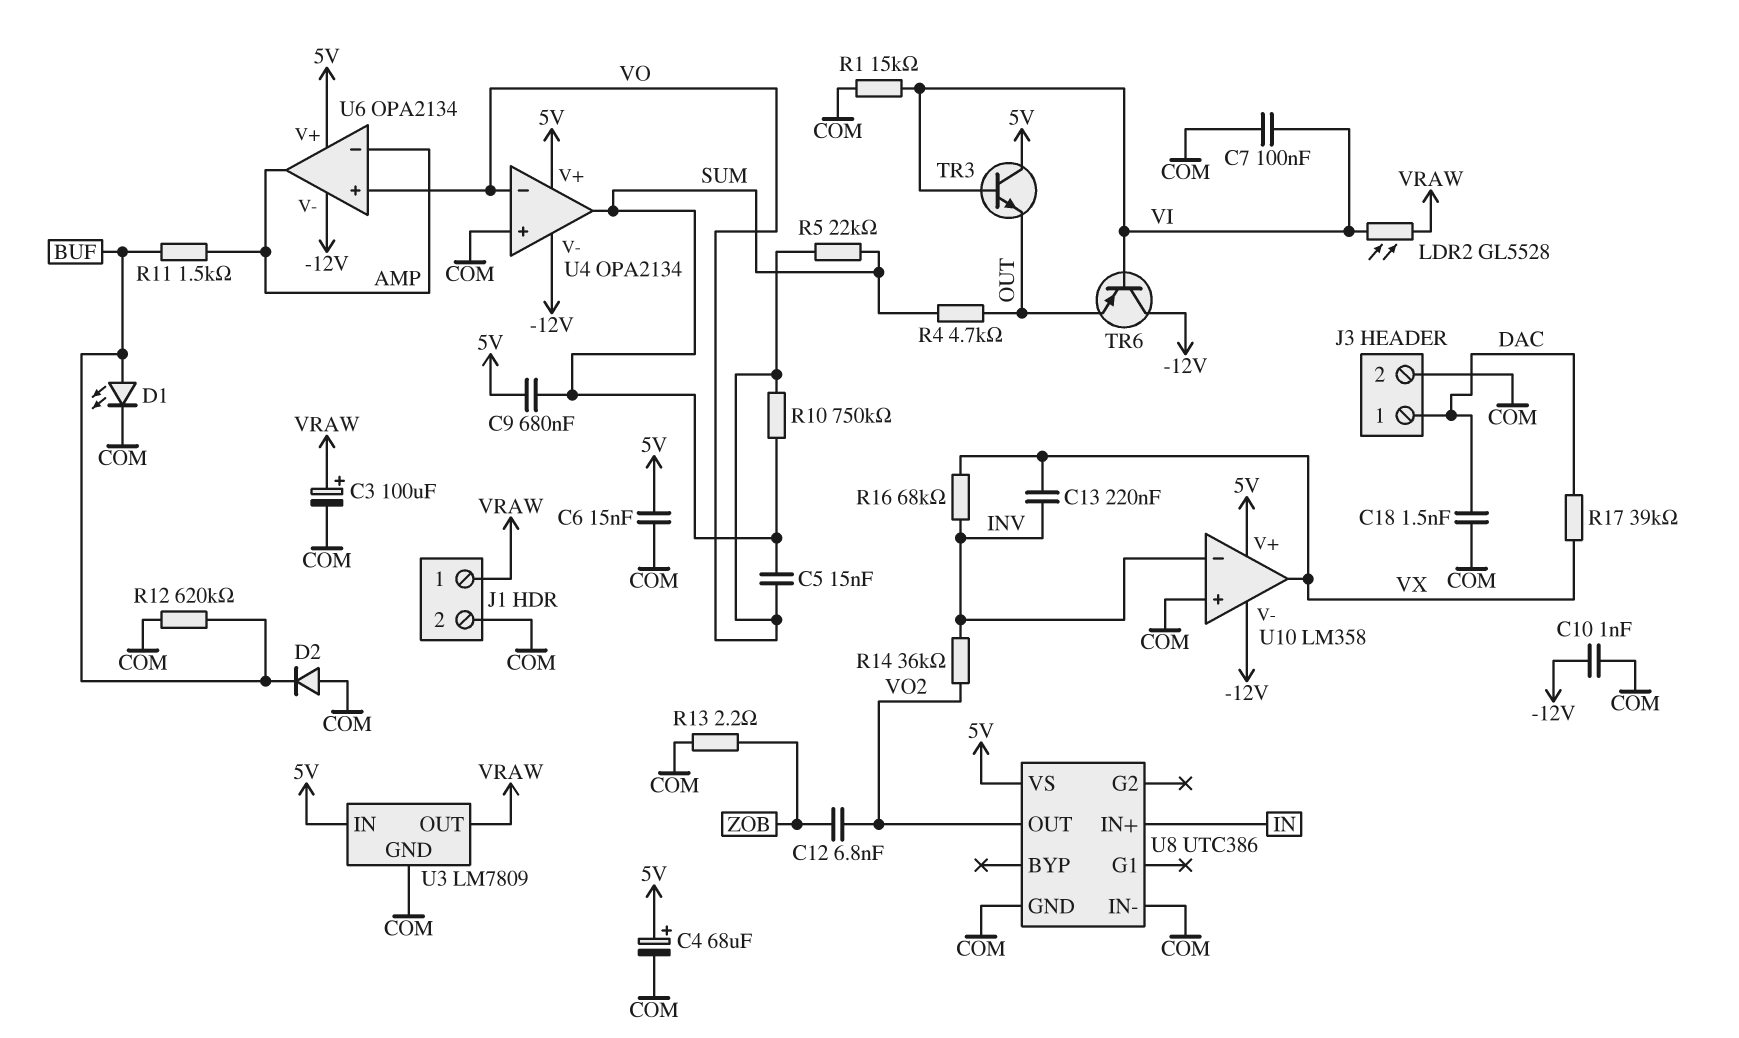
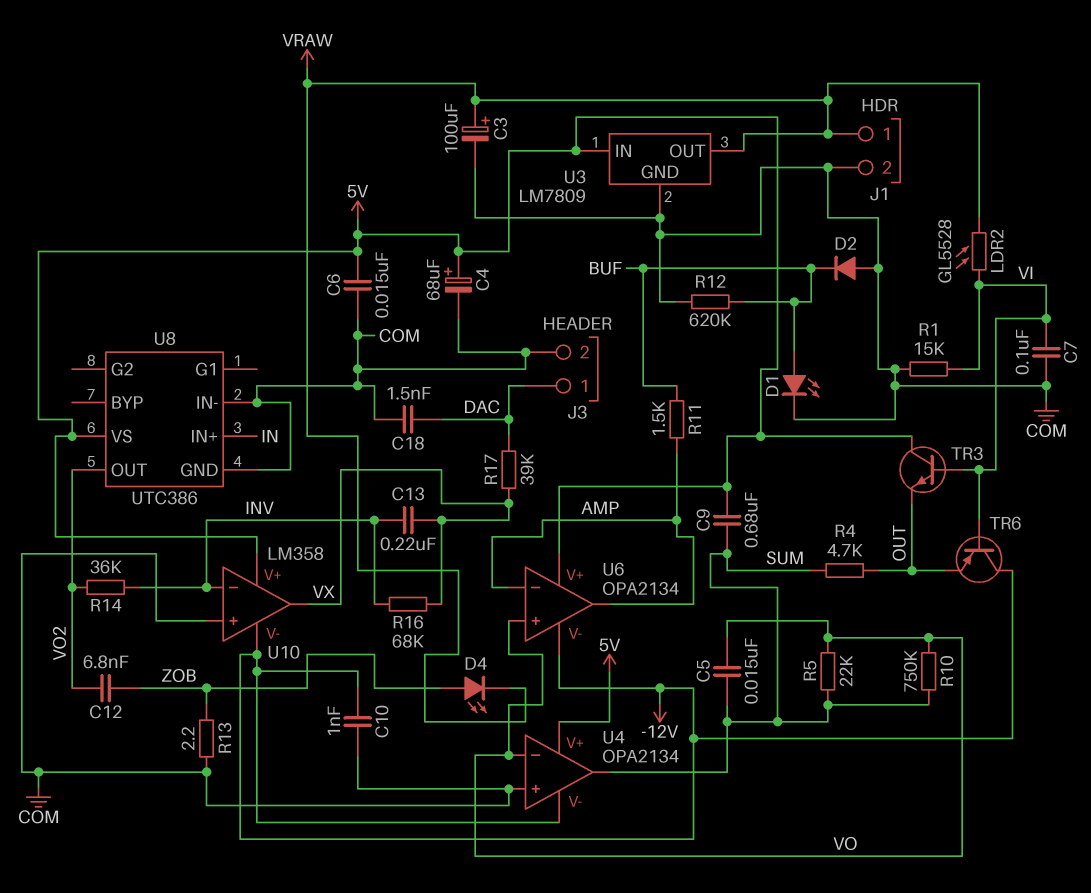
D4: none -> LED (A ZOB, K VRAW)

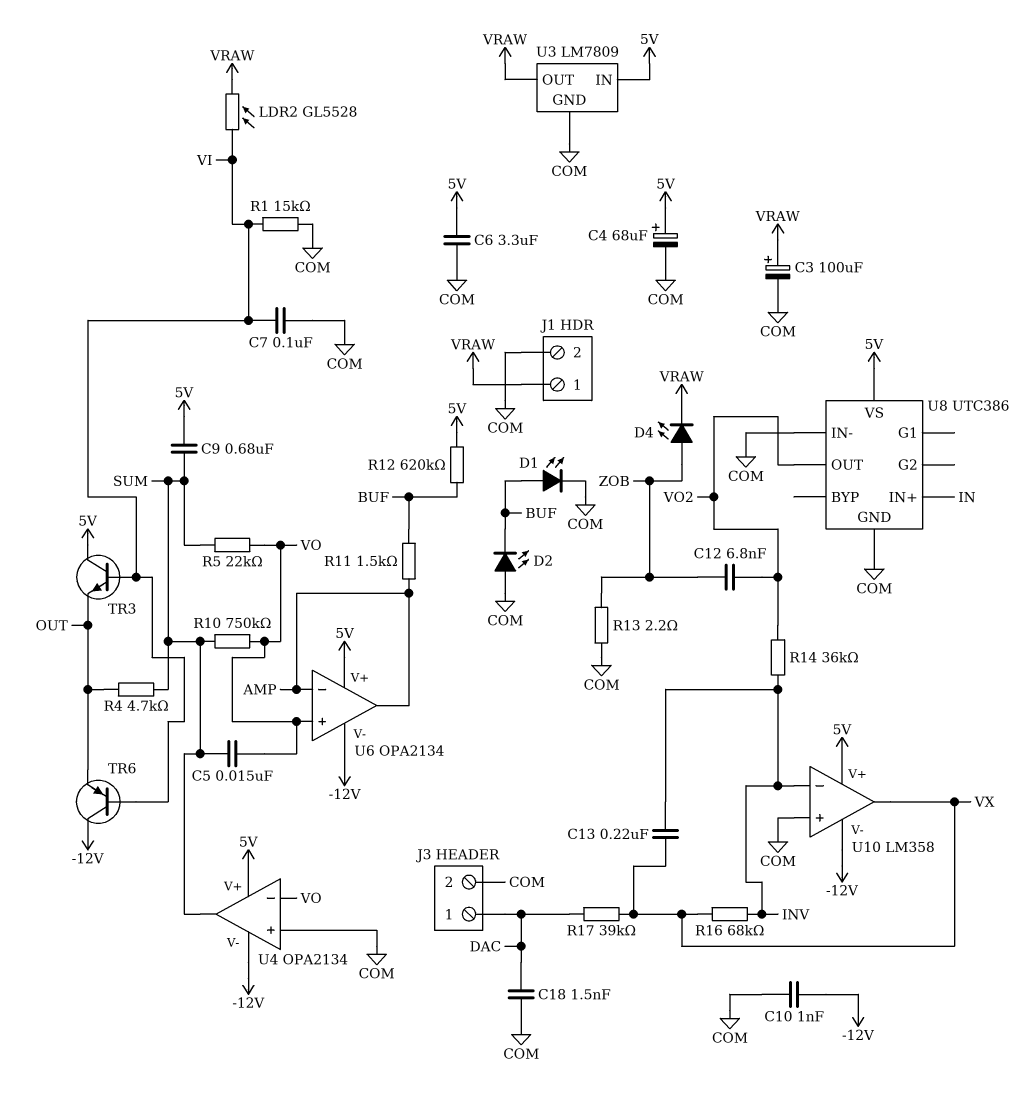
C6: 15nF (5V, COM) -> 3.3uF (5V, COM)
D2: diode (A COM, K BUF) -> LED (A COM, K BUF)
R12: 620k (BUF, COM) -> 620k (5V, BUF)

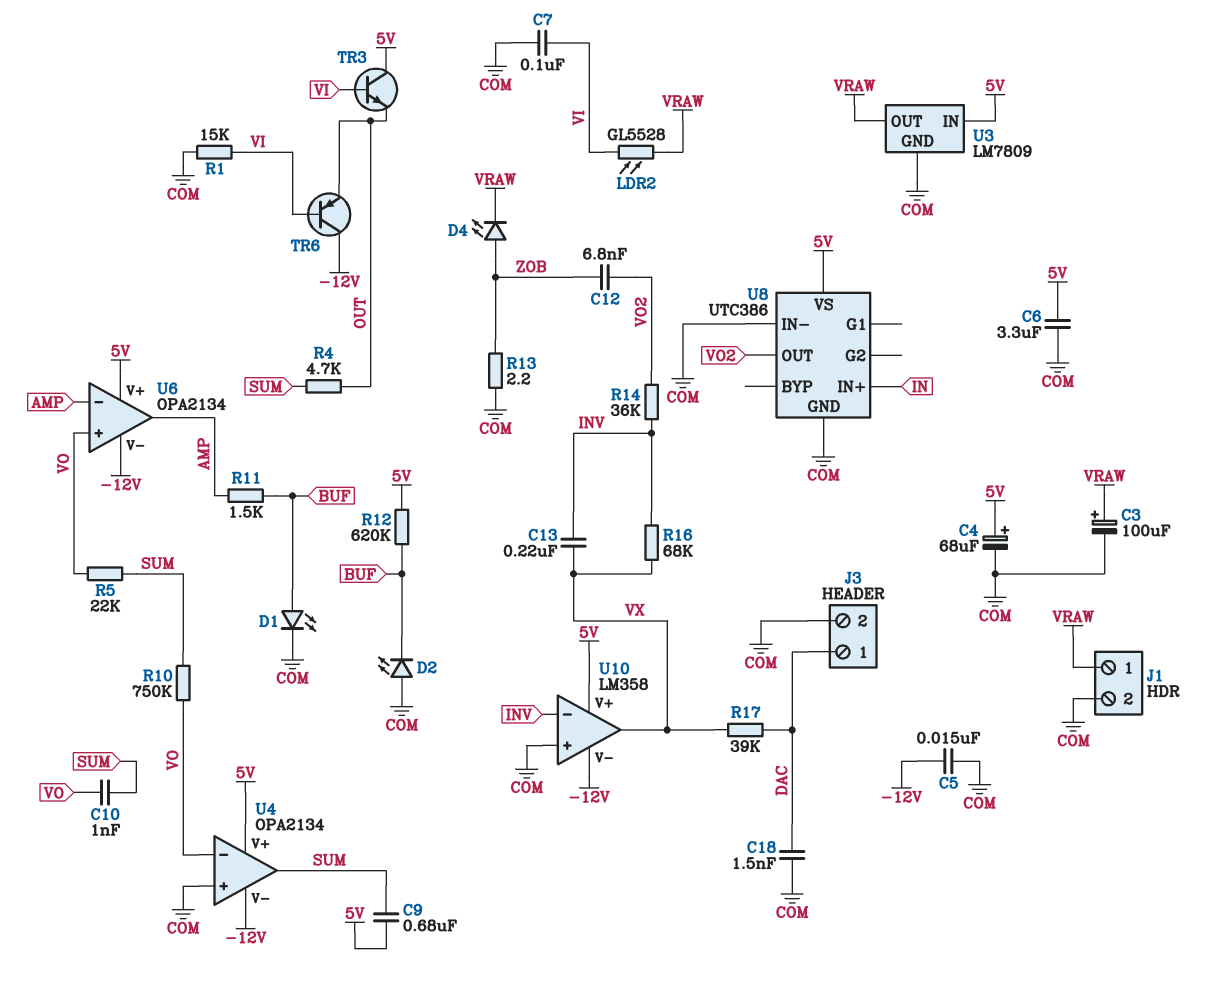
C5: 15nF (SUM, VO) -> 15nF (-12V, COM)
C10: 1nF (-12V, COM) -> 1nF (SUM, VO)

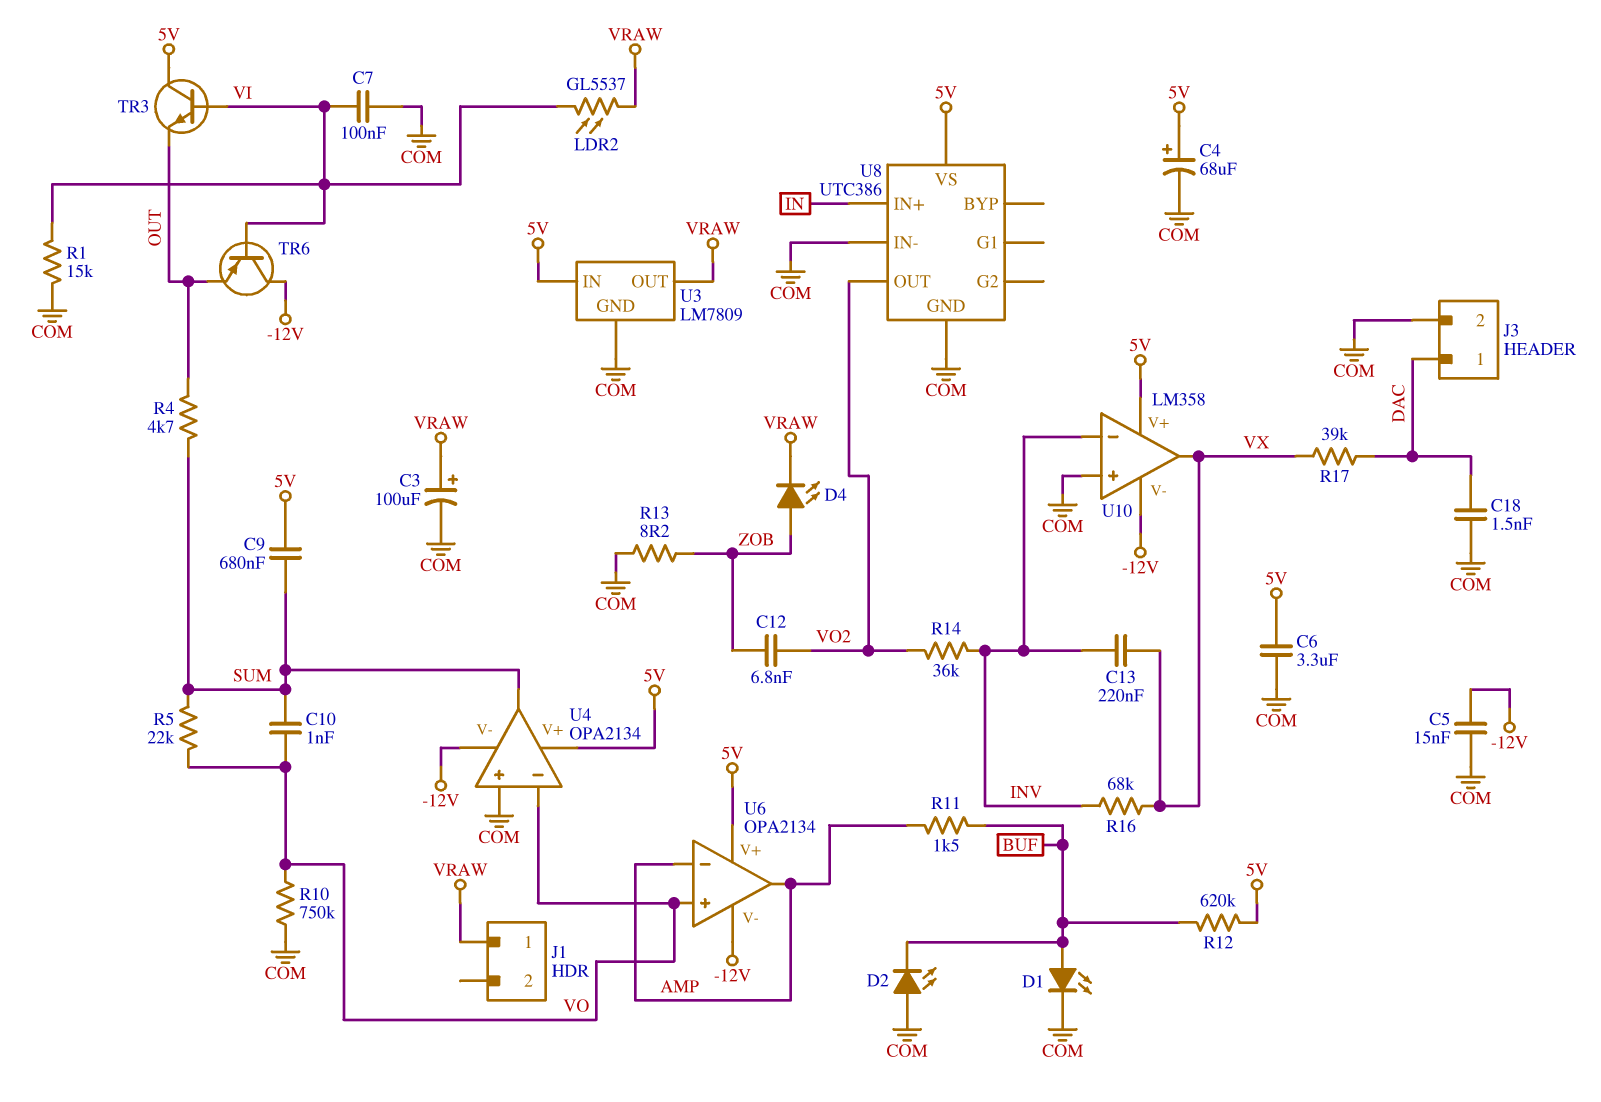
J1 pin 2: COM -> none
LDR2: GL5528 (VI, VRAW) -> GL5537 (VI, VRAW)
R10: 750k (SUM, VO) -> 750k (COM, VO)
R13: 2.2 (COM, ZOB) -> 8.2 (COM, ZOB)

